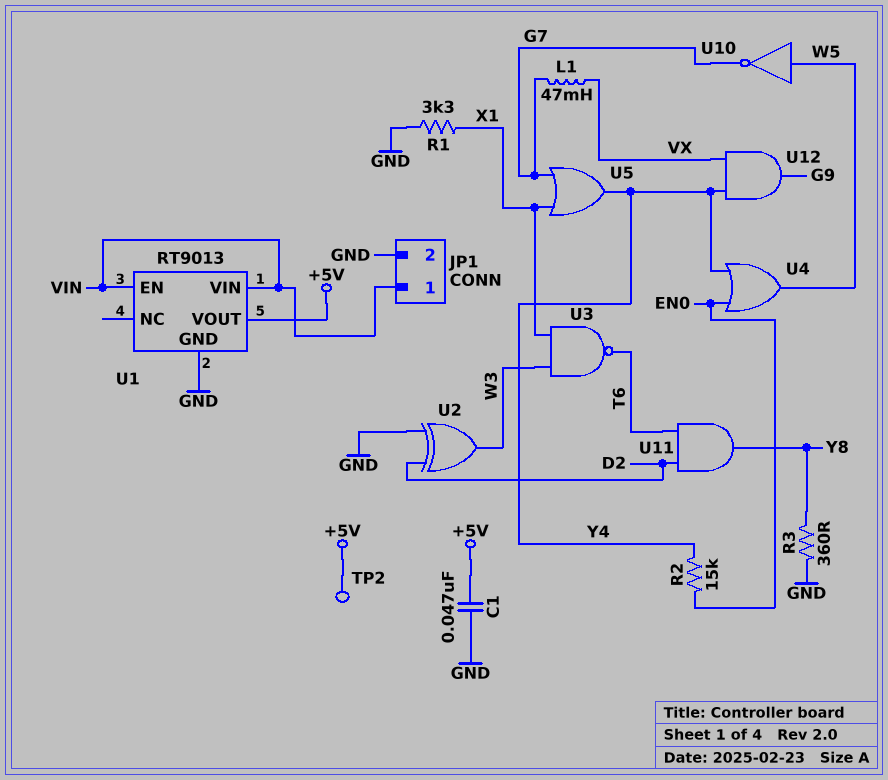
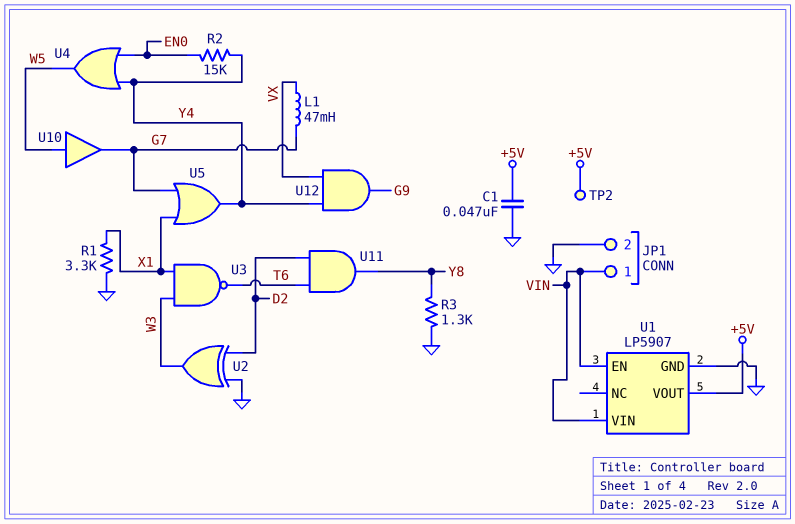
R3: 360 (GND, Y8) -> 1.3k (GND, Y8)
U1: RT9013 -> LP5907
U10: NOT (in W5, out G7) -> buffer (in W5, out G7)

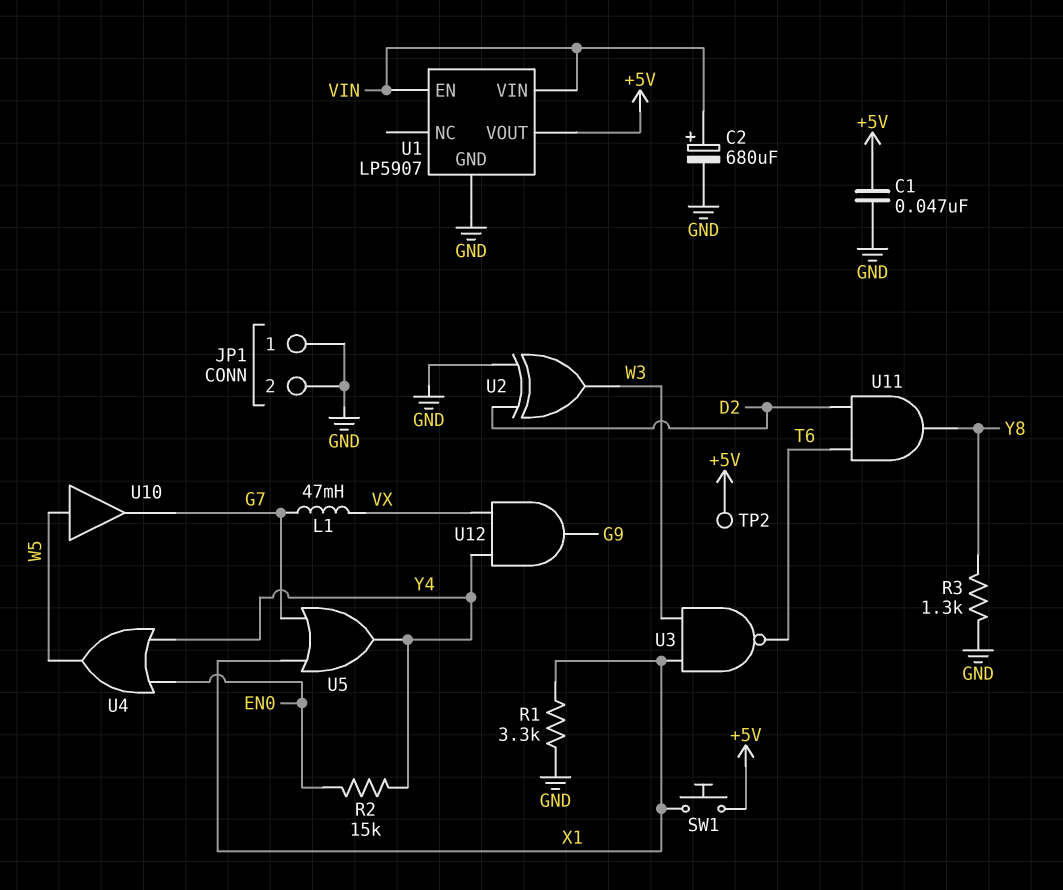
C2: none -> 680uF (plus VIN, minus GND)
JP1 pin 1: VIN -> GND
SW1: none -> button (+5V, X1)

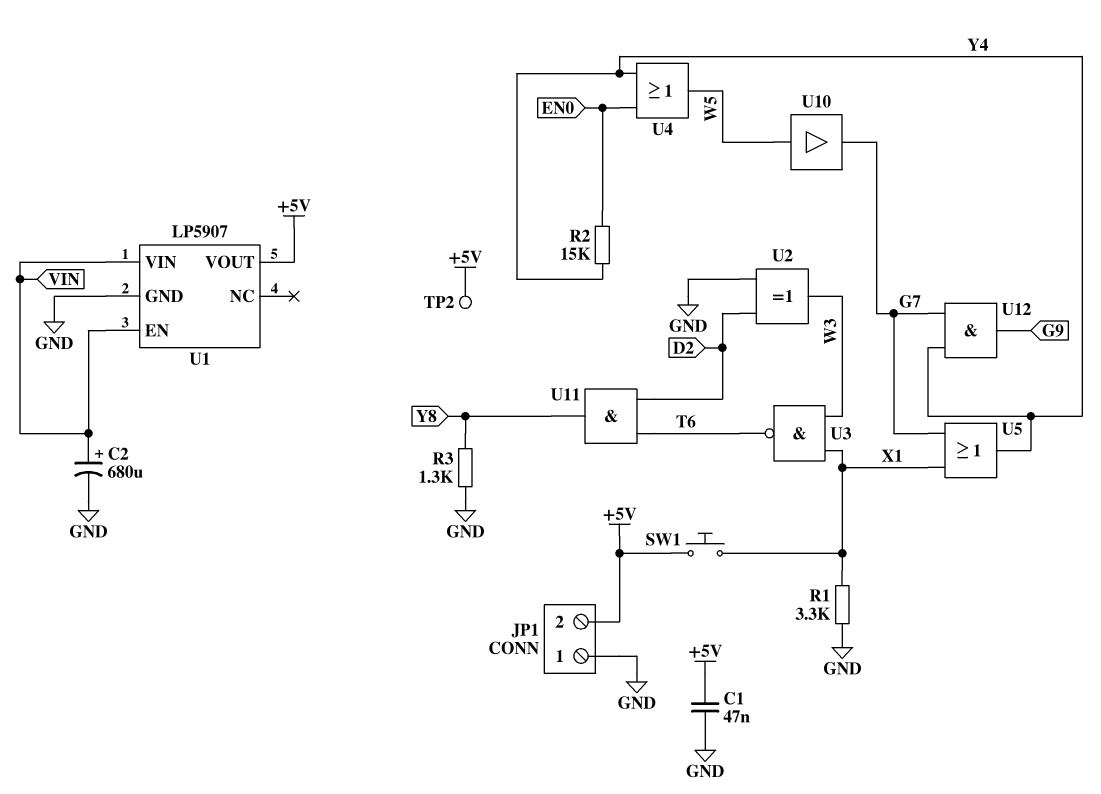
JP1 pin 2: GND -> +5V
L1: 47mH (G7, VX) -> none
U12: AND (in VX, in Y4, out G9) -> AND (in G7, in Y4, out G9)

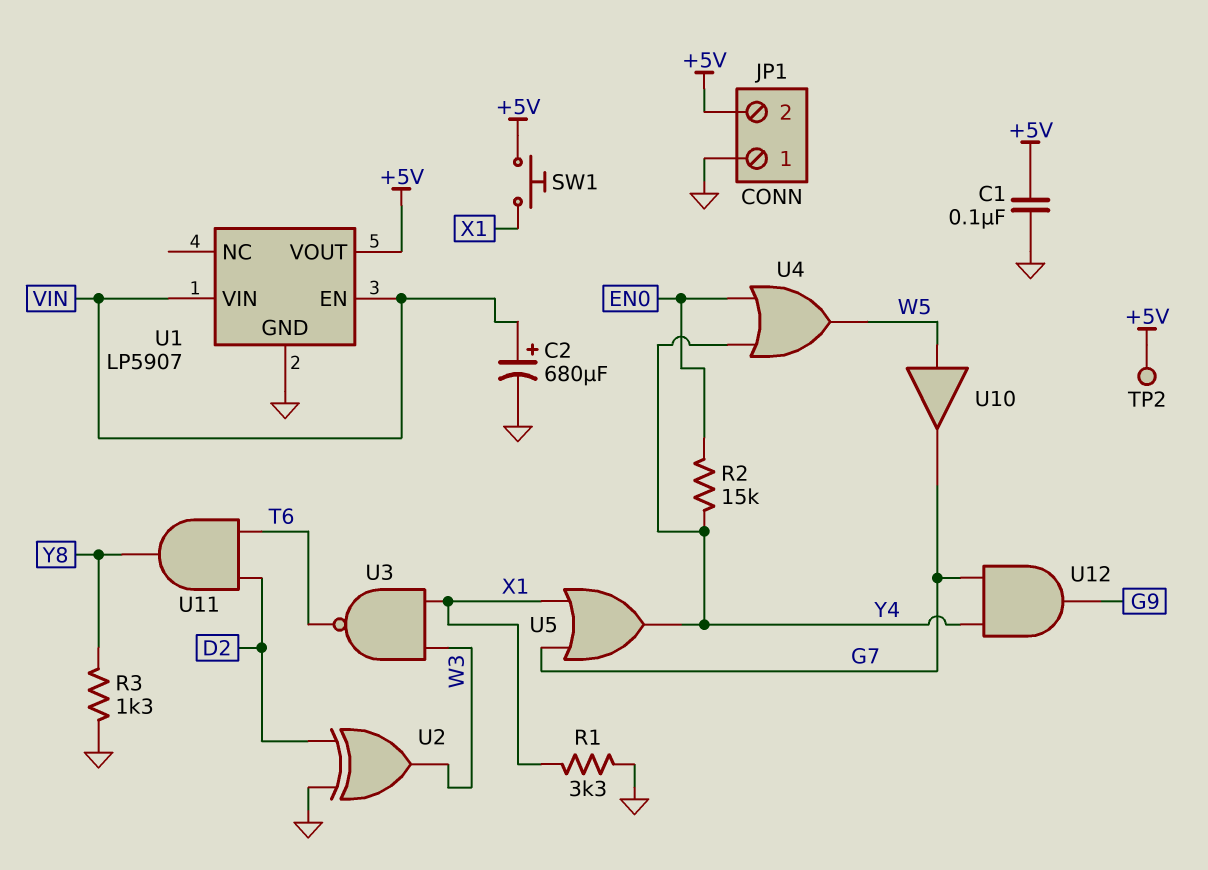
C1: 47nF (+5V, GND) -> 100nF (+5V, GND)

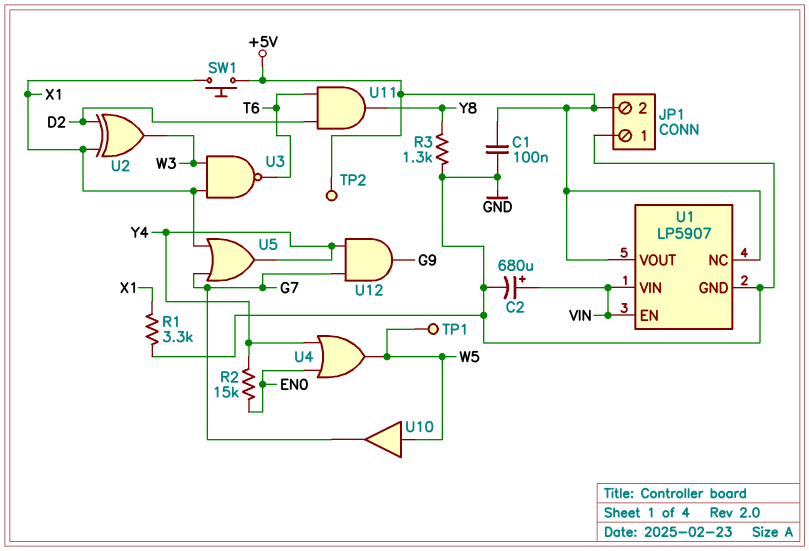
TP1: none -> test point (W5)
U1 pin NC: none -> +5V
U2: XOR (in D2, in GND, out W3) -> XOR (in D2, in X1, out W3)

